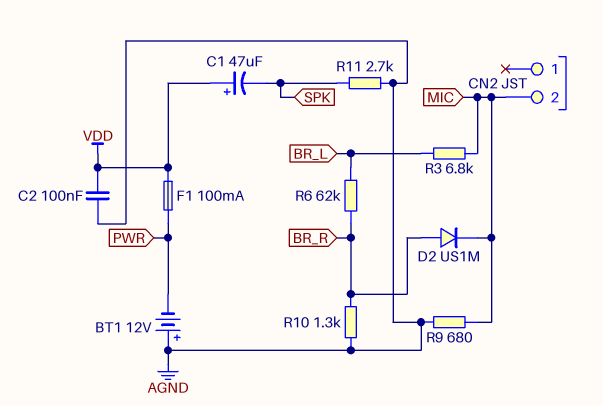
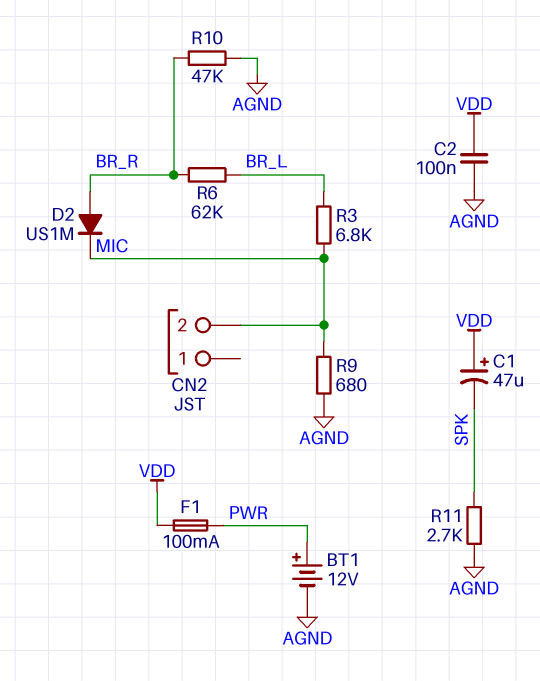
BT1: 12V (plus AGND, minus PWR) -> 12V (plus PWR, minus AGND)
R10: 1.3k (AGND, BR_R) -> 47k (AGND, BR_R)

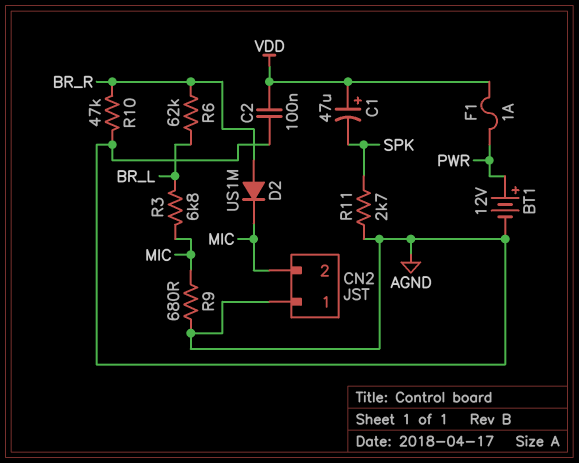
CN2 pin 1: none -> AGND
F1: 100mA (PWR, VDD) -> 1A (PWR, VDD)

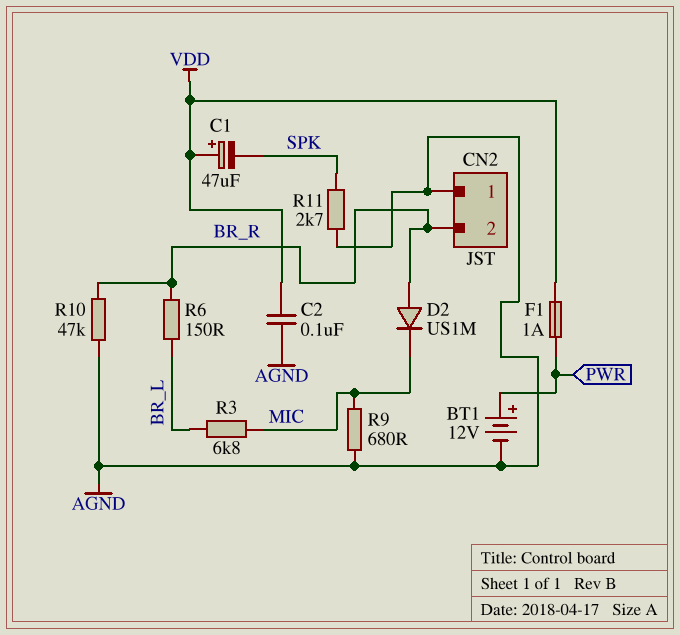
CN2 pin 2: MIC -> BR_R
R6: 62k (BR_L, BR_R) -> 150 (BR_L, BR_R)

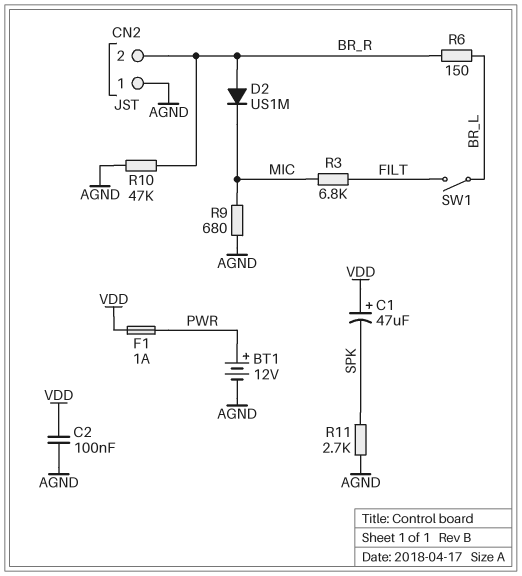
R3: 6.8k (BR_L, MIC) -> 6.8k (FILT, MIC)
SW1: none -> switch (BR_L, FILT)

